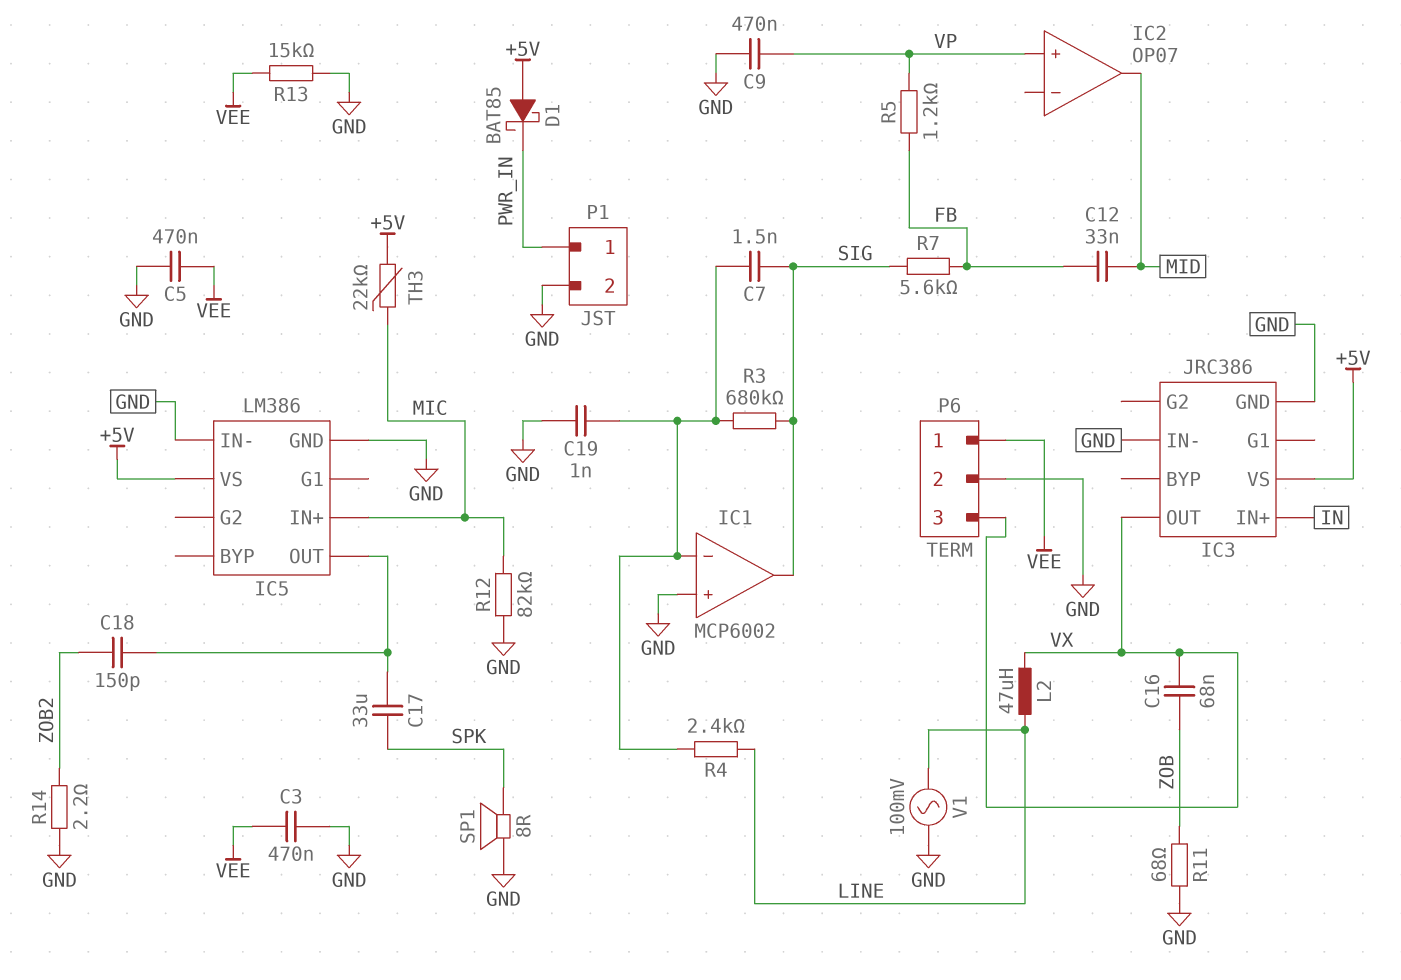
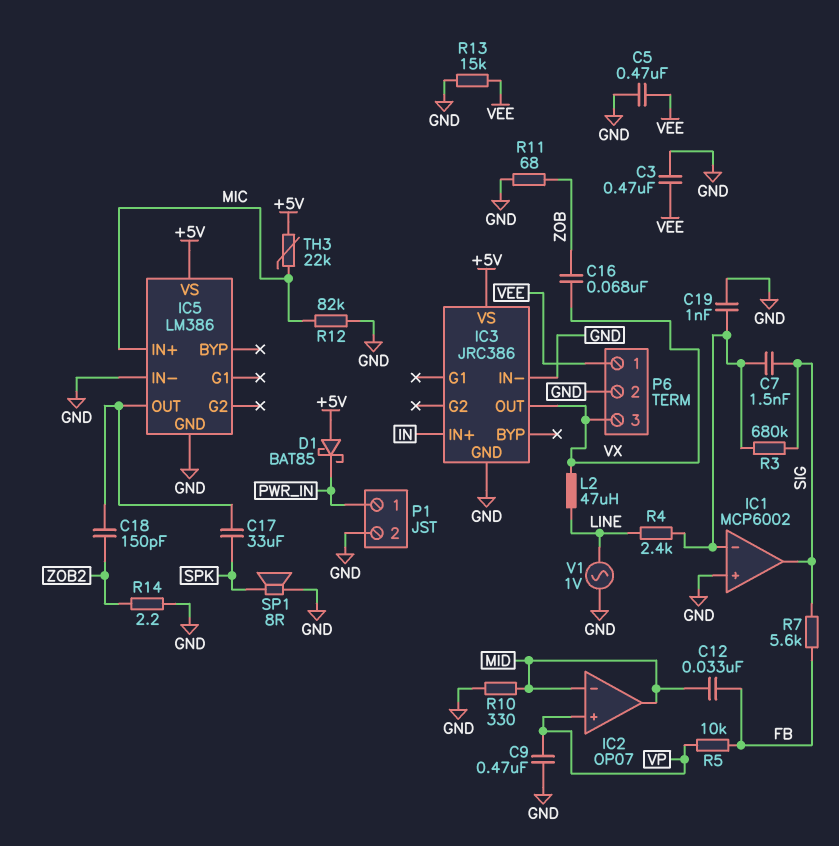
IC2 pin in-: none -> MID
R5: 1.2k (FB, VP) -> 10k (FB, VP)
R10: none -> 330 (GND, MID)
V1: AC 100mV (GND, LINE) -> AC 1V (GND, LINE)

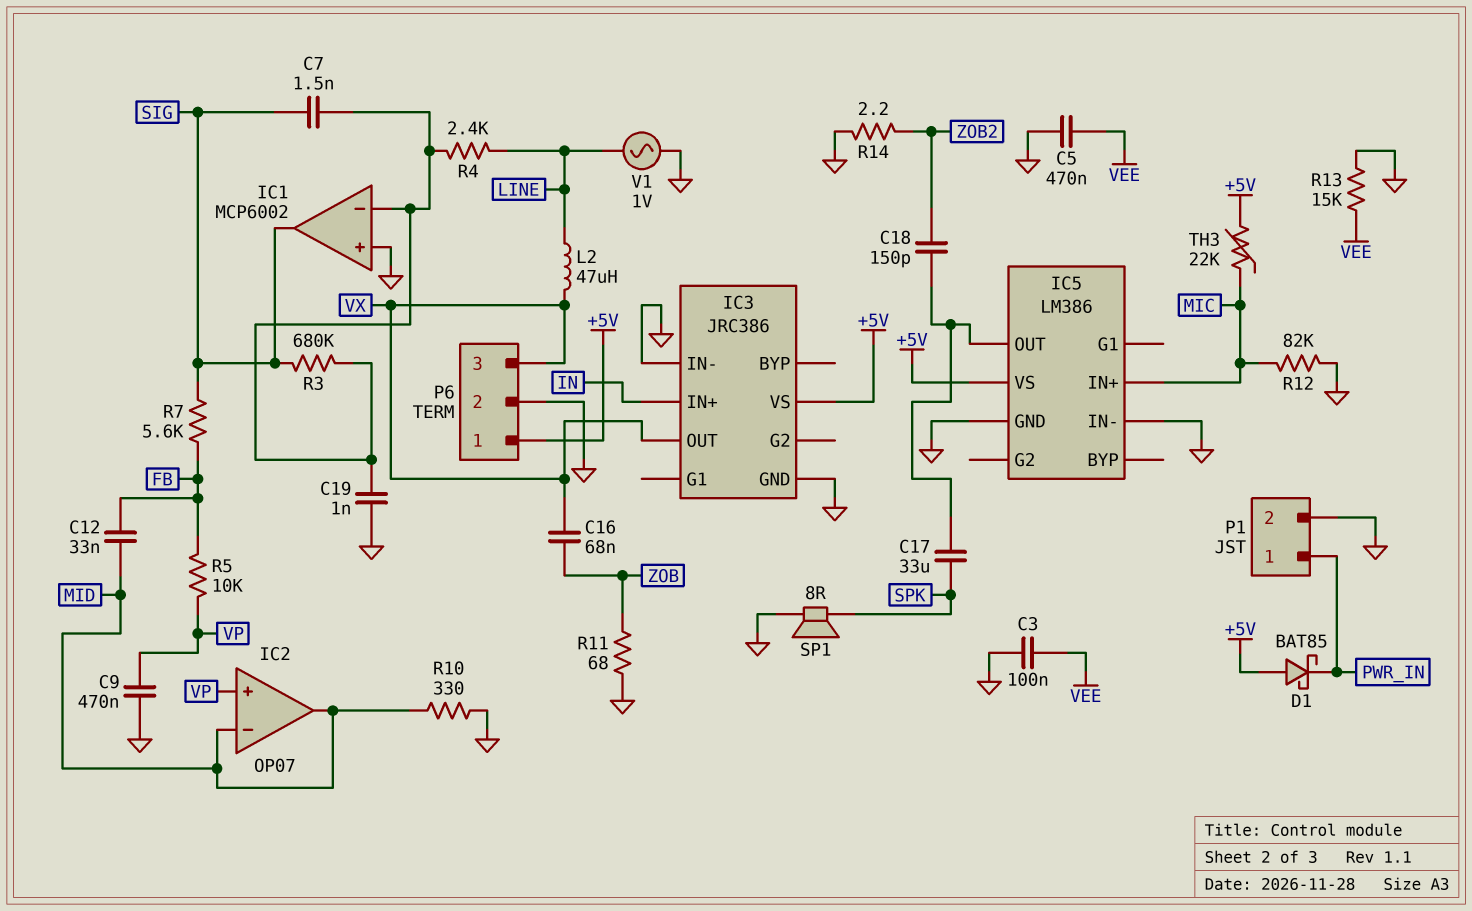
C3: 470nF (GND, VEE) -> 100nF (GND, VEE)
P6 pin 1: VEE -> +5V

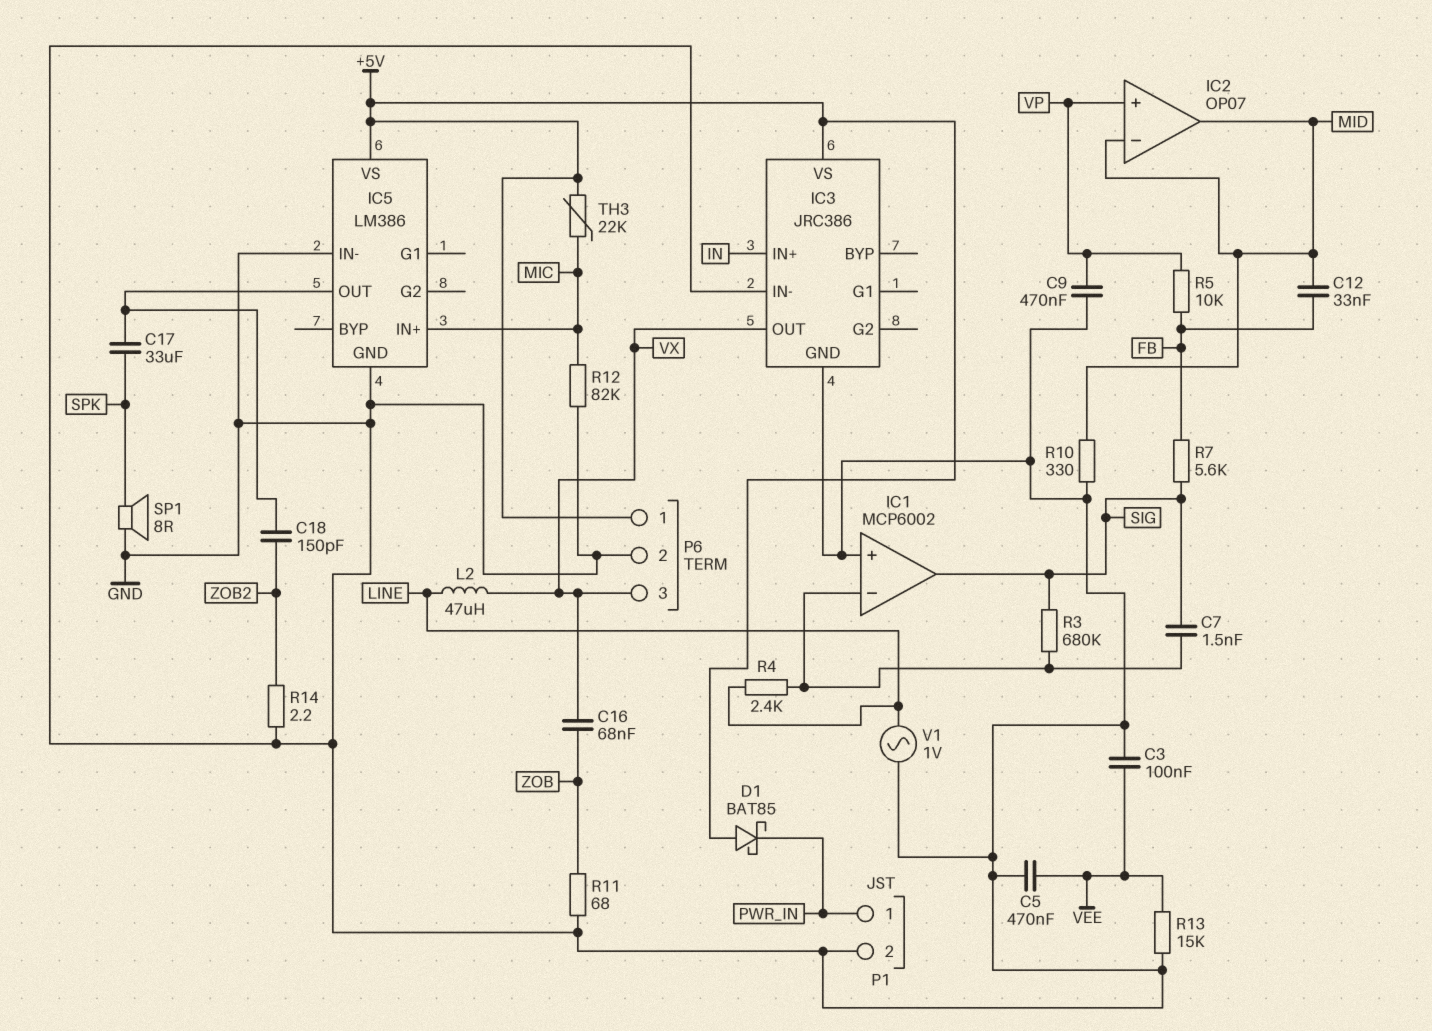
C19: 1nF (GND, IC1/in-) -> none

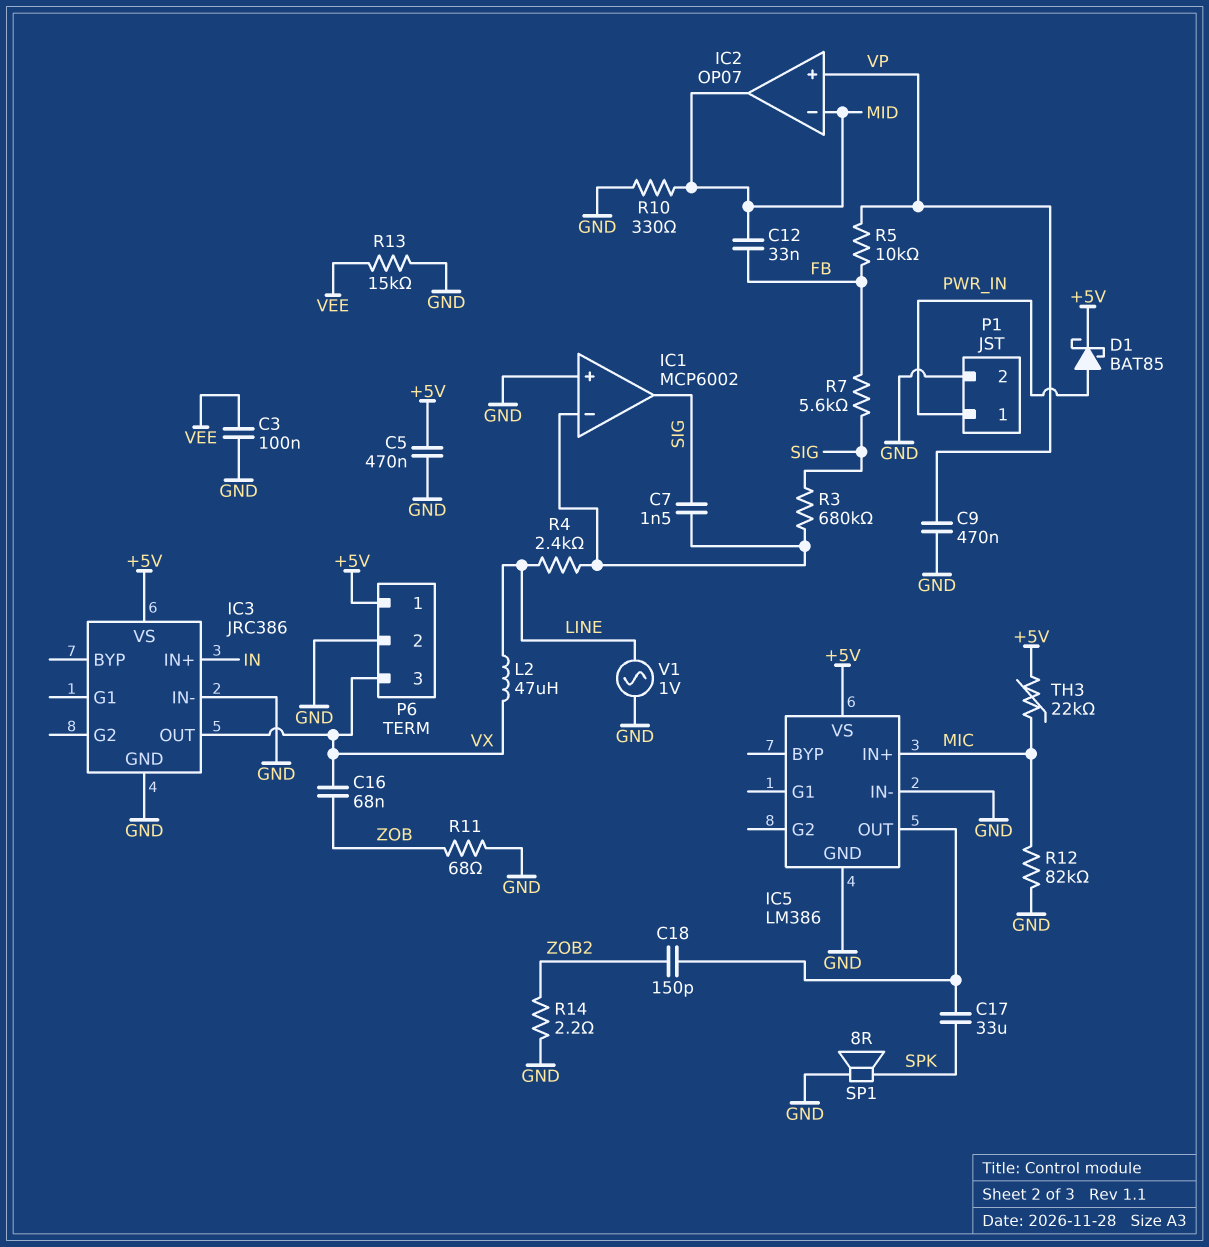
C5: 470nF (GND, VEE) -> 470nF (+5V, GND)
D1: schottky BAT85 (A +5V, K PWR_IN) -> schottky BAT85 (A PWR_IN, K +5V)

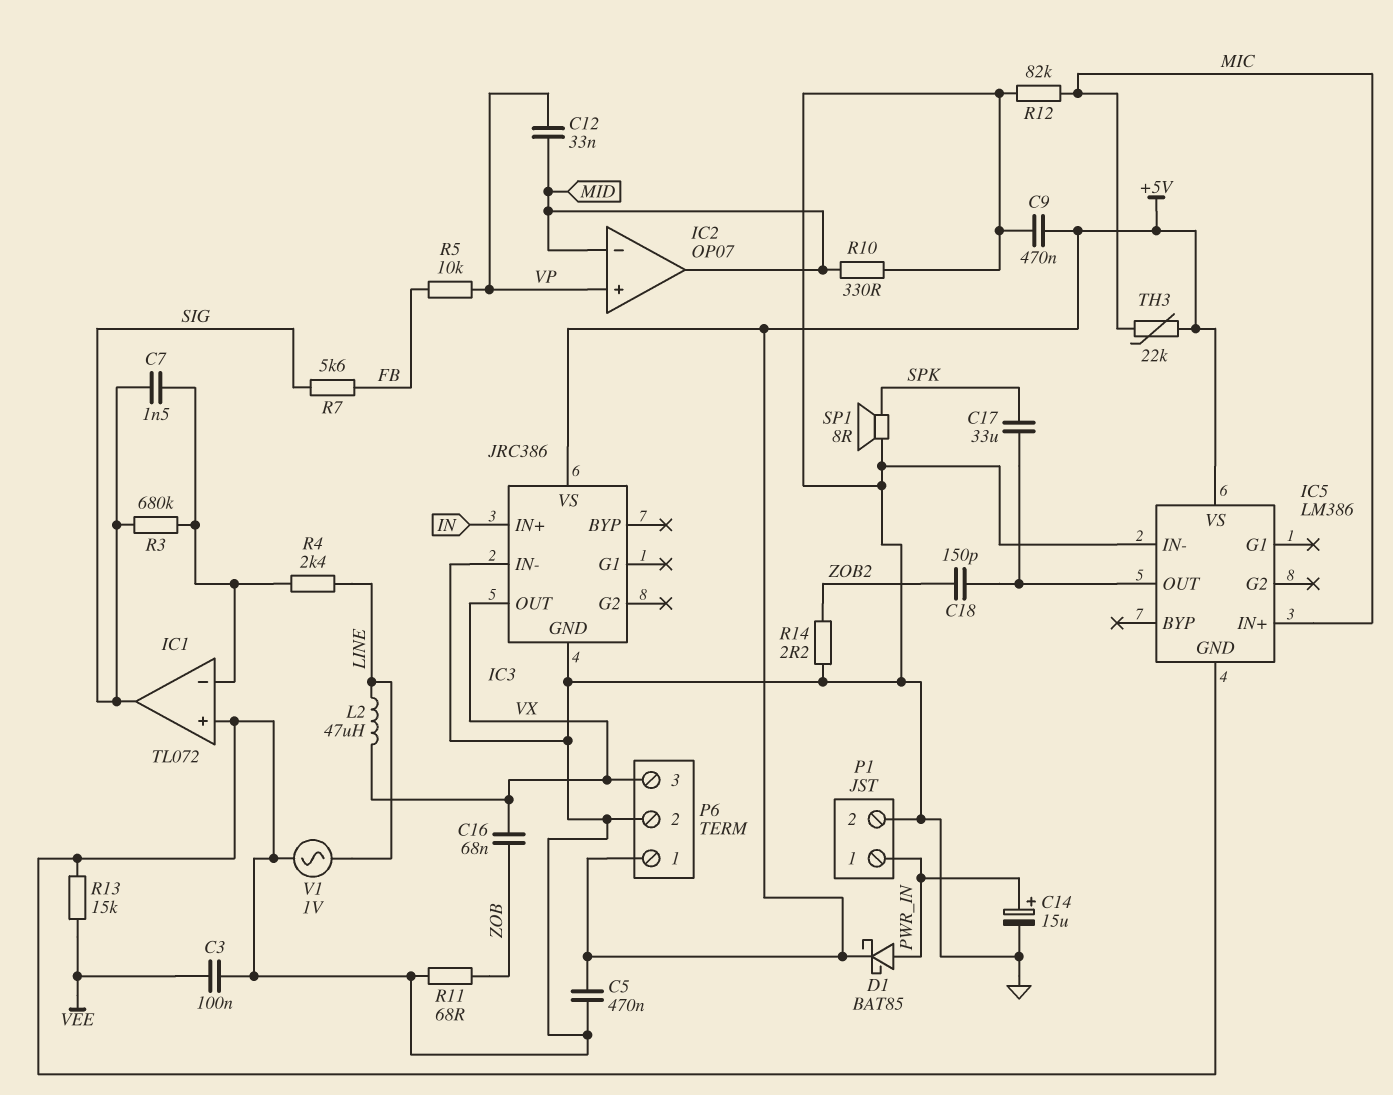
C9: 470nF (GND, VP) -> 470nF (+5V, GND)
C12: 33nF (FB, MID) -> 33nF (MID, VP)
C14: none -> 15uF (plus PWR_IN, minus GND)
IC1: MCP6002 -> TL072

